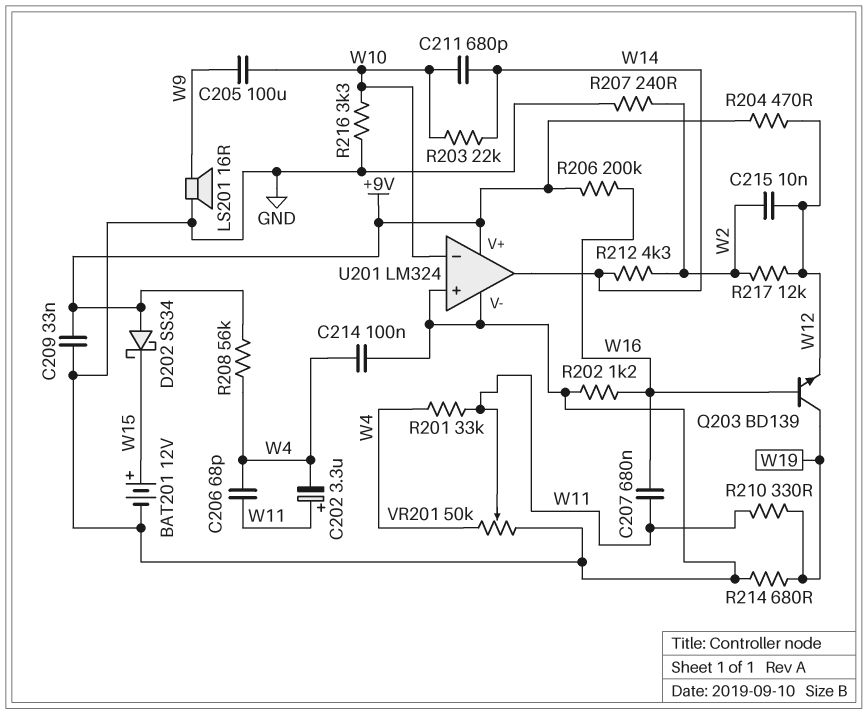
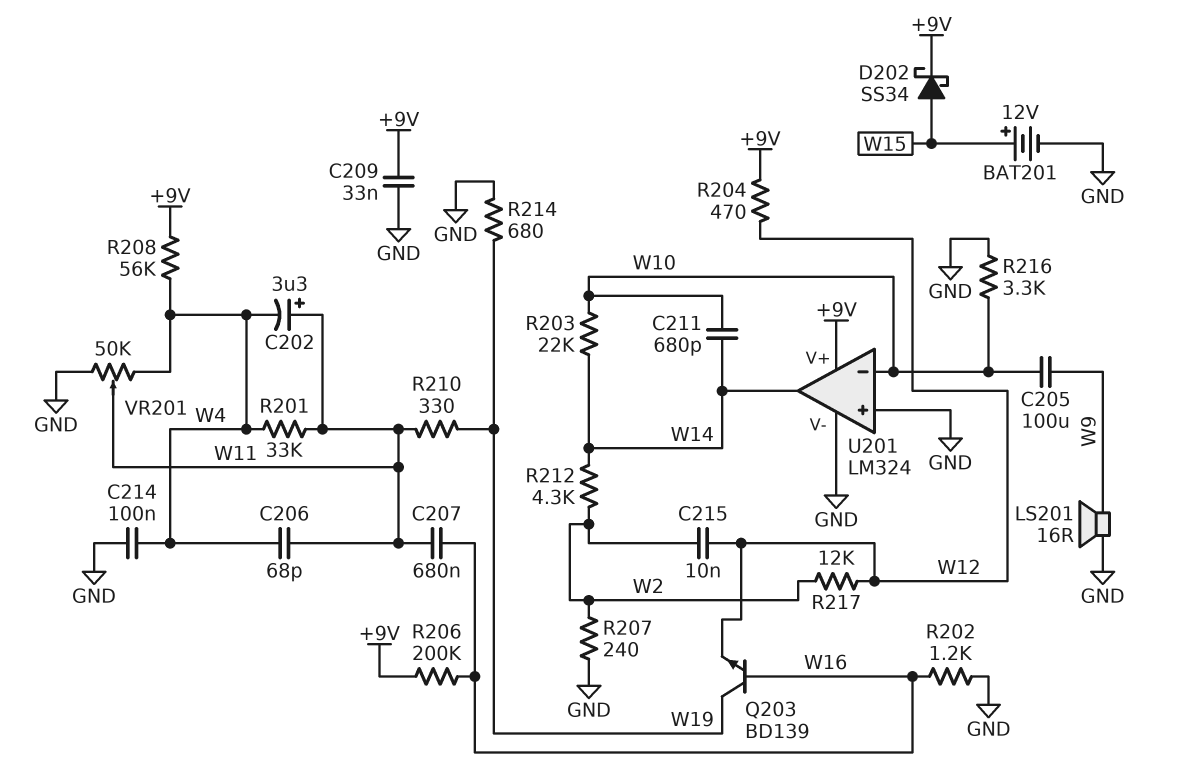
D202: schottky SS34 (A +9V, K W15) -> schottky SS34 (A W15, K +9V)

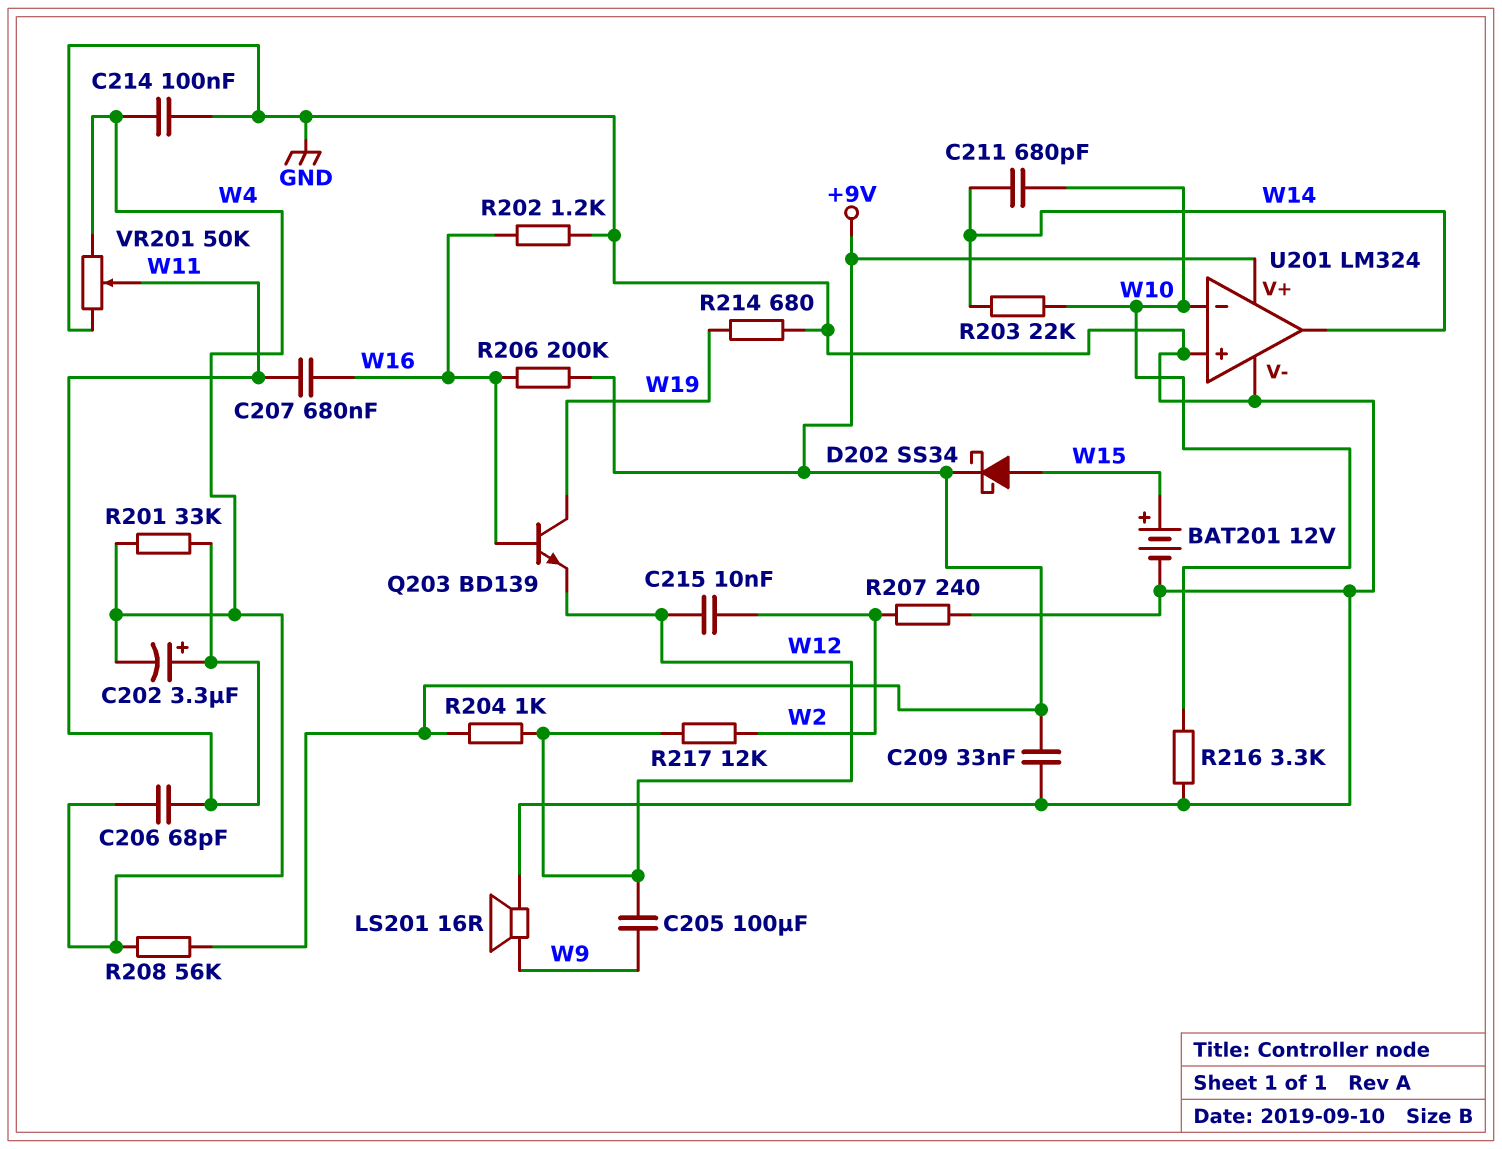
C205: 100uF (W9, W10) -> 100uF (W9, W12)
R204: 470 (+9V, W12) -> 1k (+9V, W12)
R210: 330 (W11, W19) -> none
R212: 4.3k (W2, W14) -> none

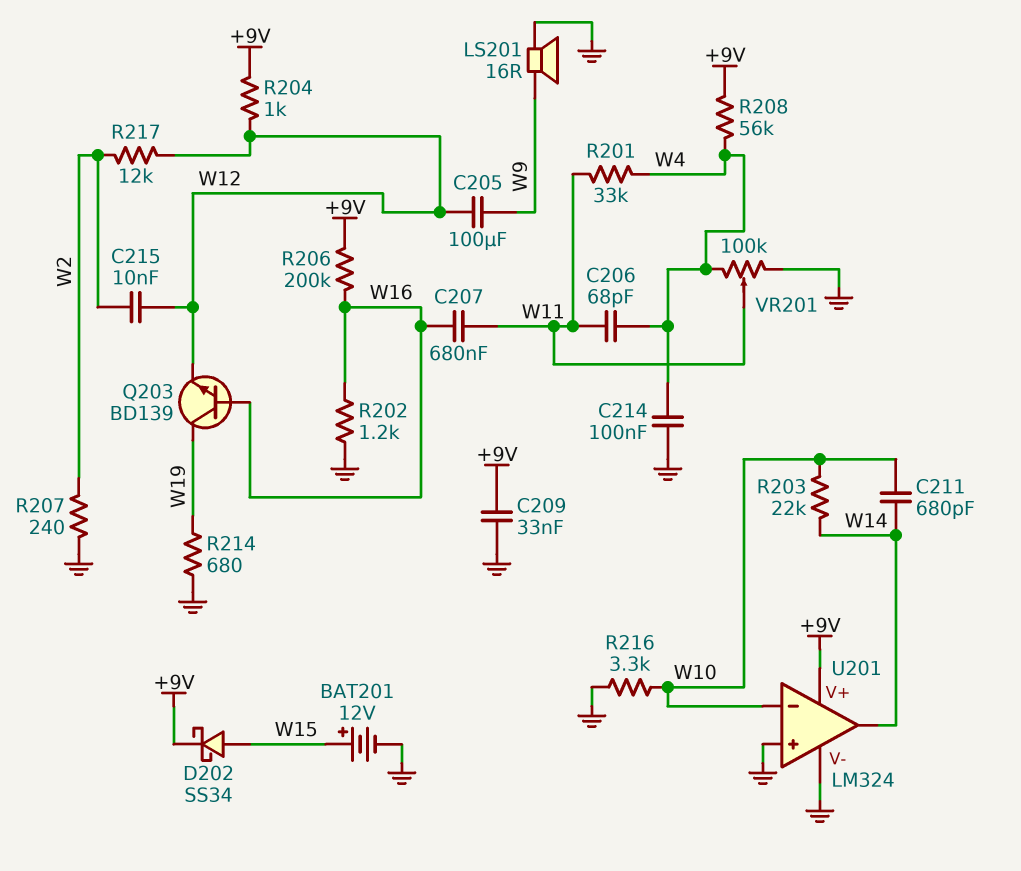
C202: 3.3uF (plus W11, minus W4) -> none
VR201: 50k (GND, W4, wiper W11) -> 100k (GND, W4, wiper W11)

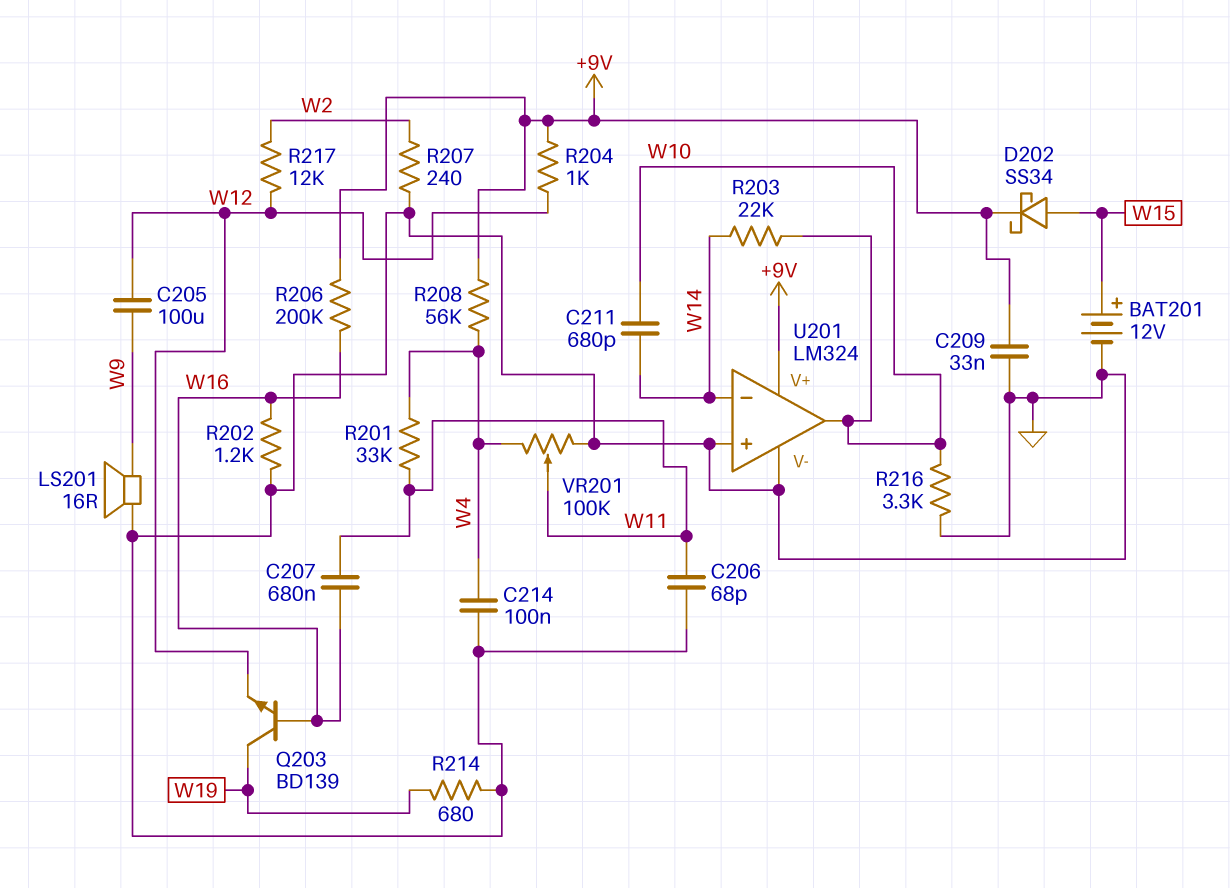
C206: 68pF (W4, W11) -> 68pF (GND, W11)
C215: 10nF (W2, W12) -> none
U201 pin in-: W10 -> W14
U201 pin out: W14 -> W10

